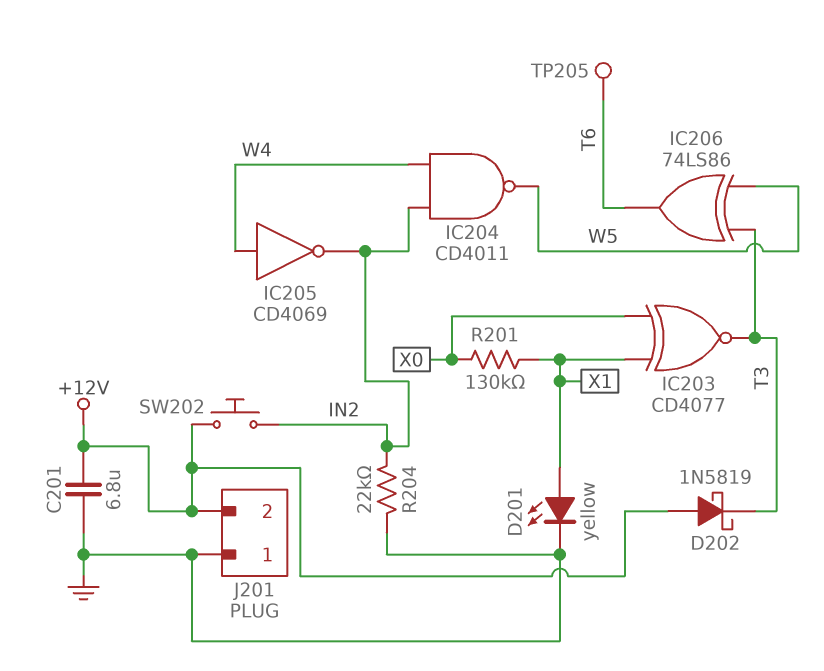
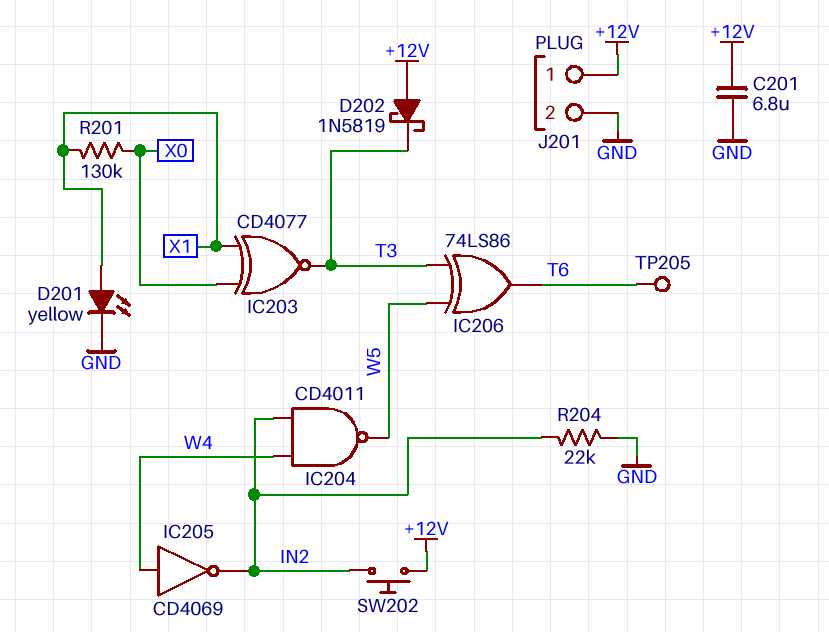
J201 pin 1: GND -> +12V
J201 pin 2: +12V -> GND

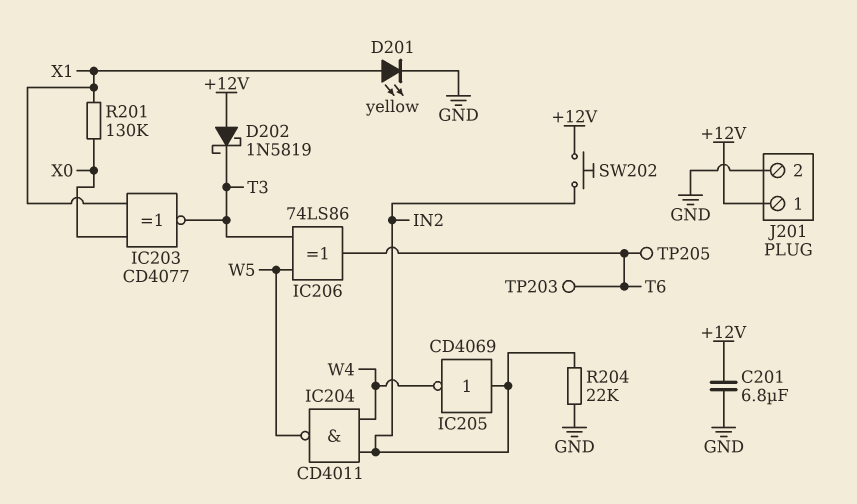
IC205: NOT CD4069 (in W4, out IN2) -> NOT CD4069 (in IN2, out W4)
TP203: none -> test point (T6)

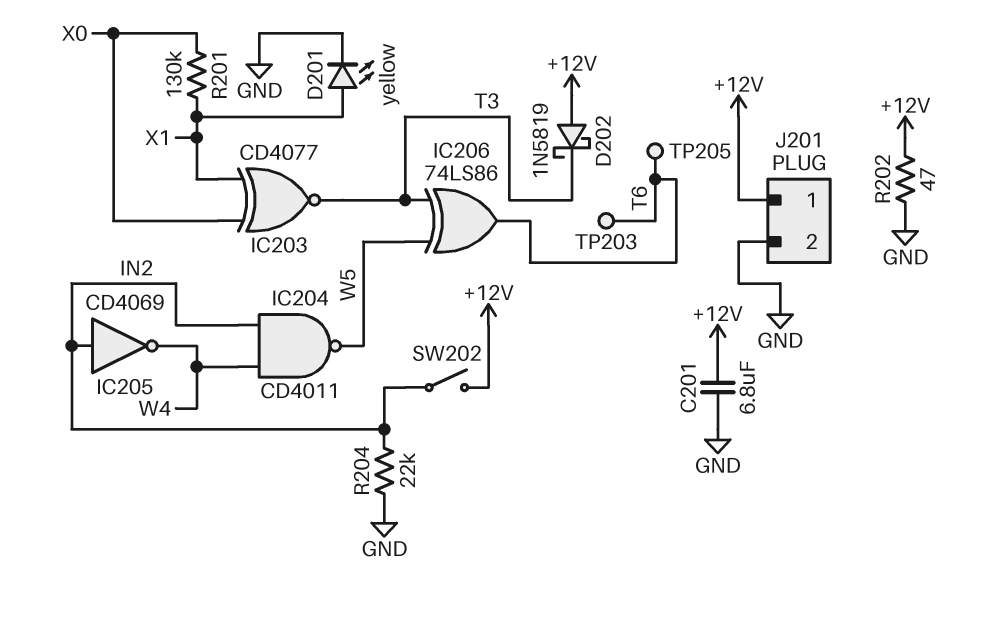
R202: none -> 47 (+12V, GND)
SW202: button (+12V, IN2) -> switch (+12V, IN2)

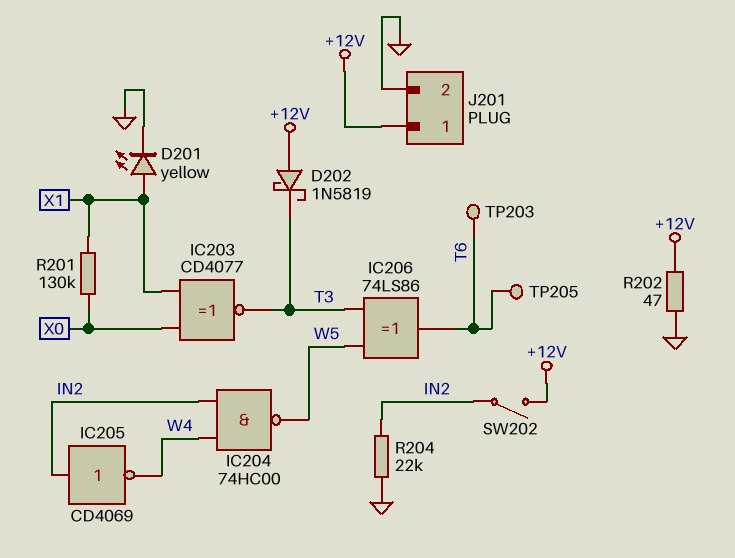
C201: 6.8uF (+12V, GND) -> none
IC204: NAND CD4011 (in IN2, in W4, out W5) -> NAND 74HC00 (in IN2, in W4, out W5)

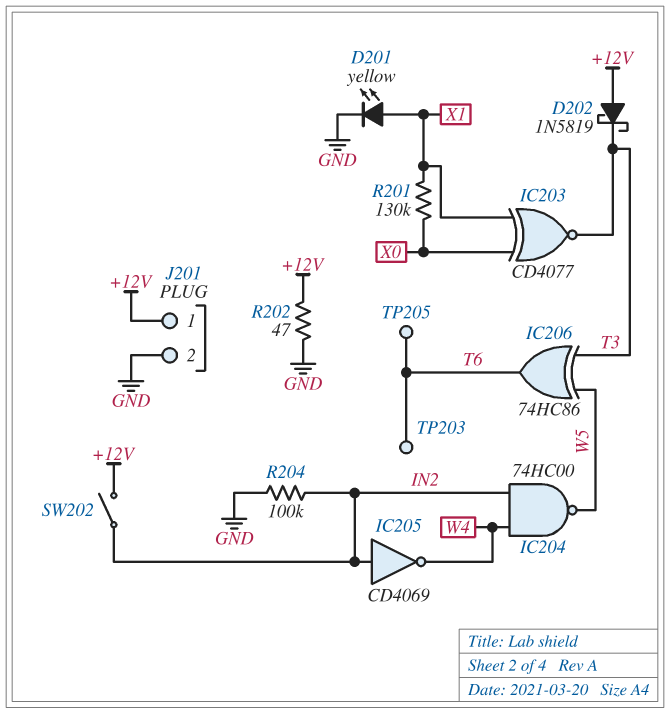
IC206: XOR 74LS86 (in T3, in W5, out T6) -> XOR 74HC86 (in T3, in W5, out T6)
R204: 22k (GND, IN2) -> 100k (GND, IN2)

